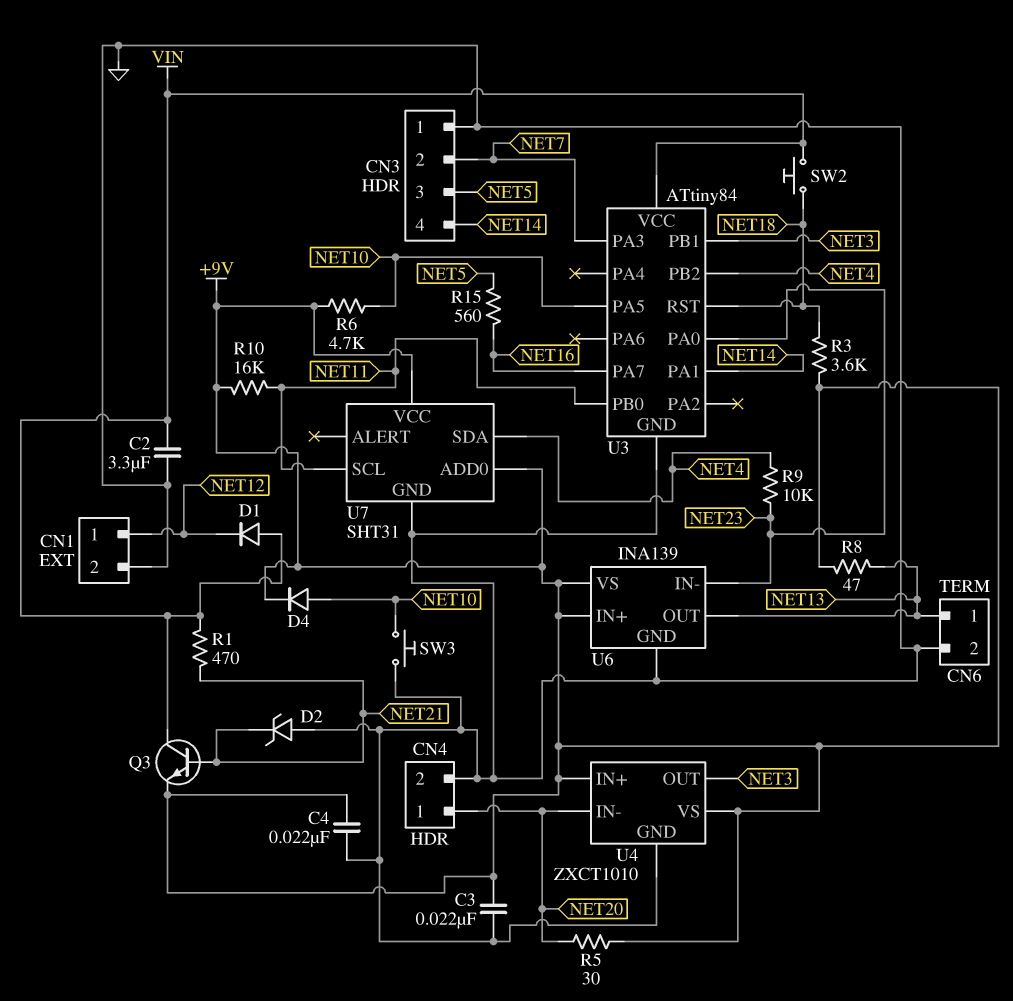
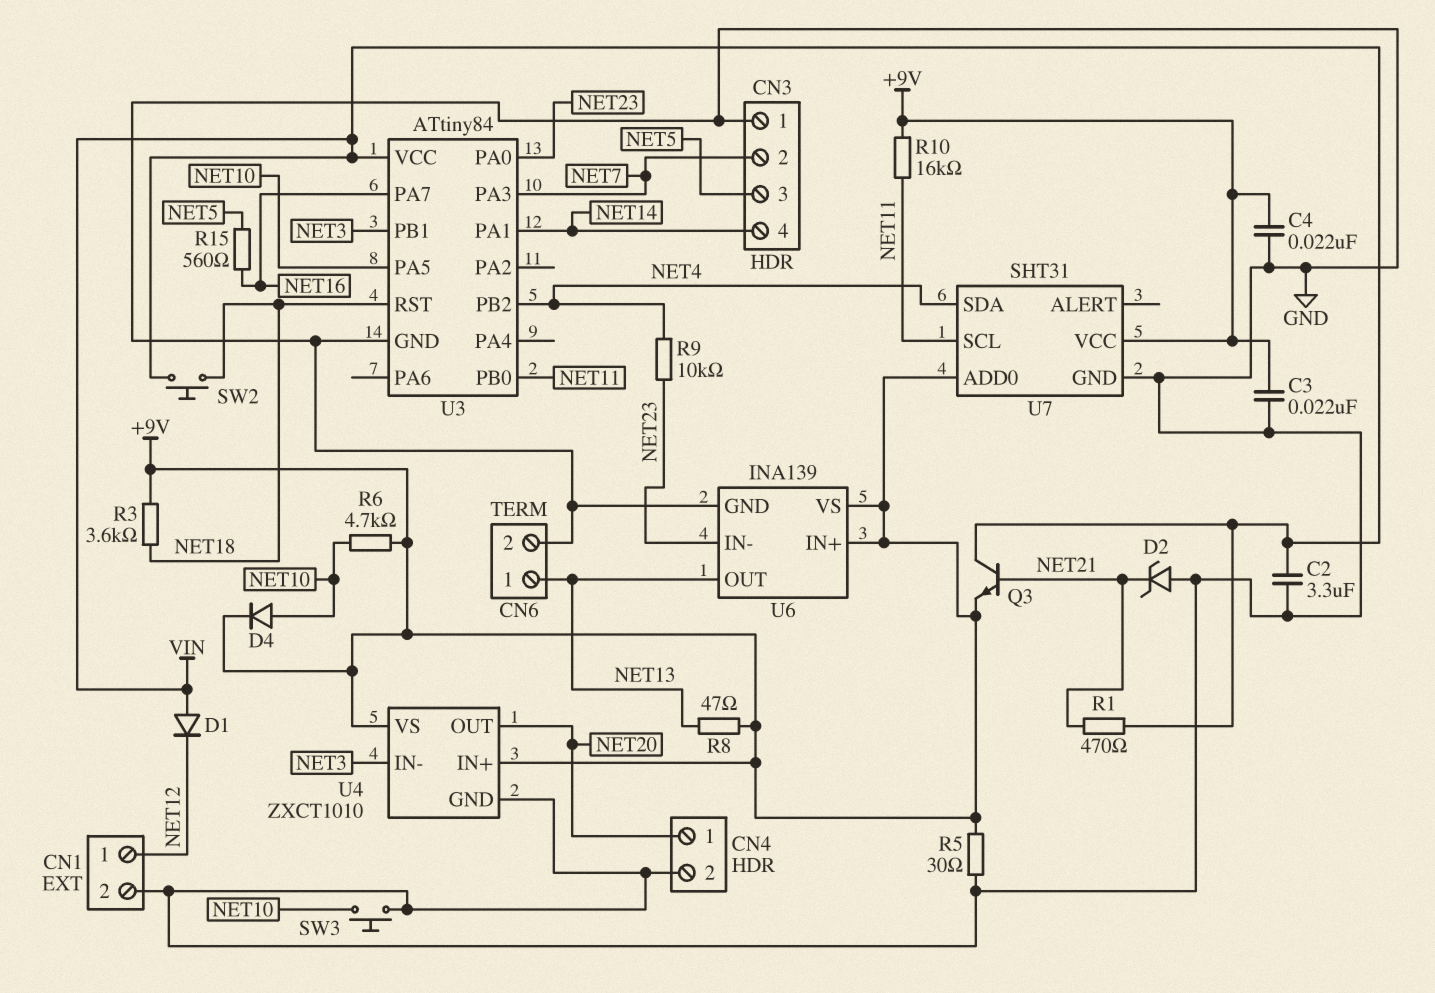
R5: 30 (+9V, NET20) -> 30 (+9V, GND)
U4 pin IN-: NET20 -> NET3
U4 pin OUT: NET3 -> NET20

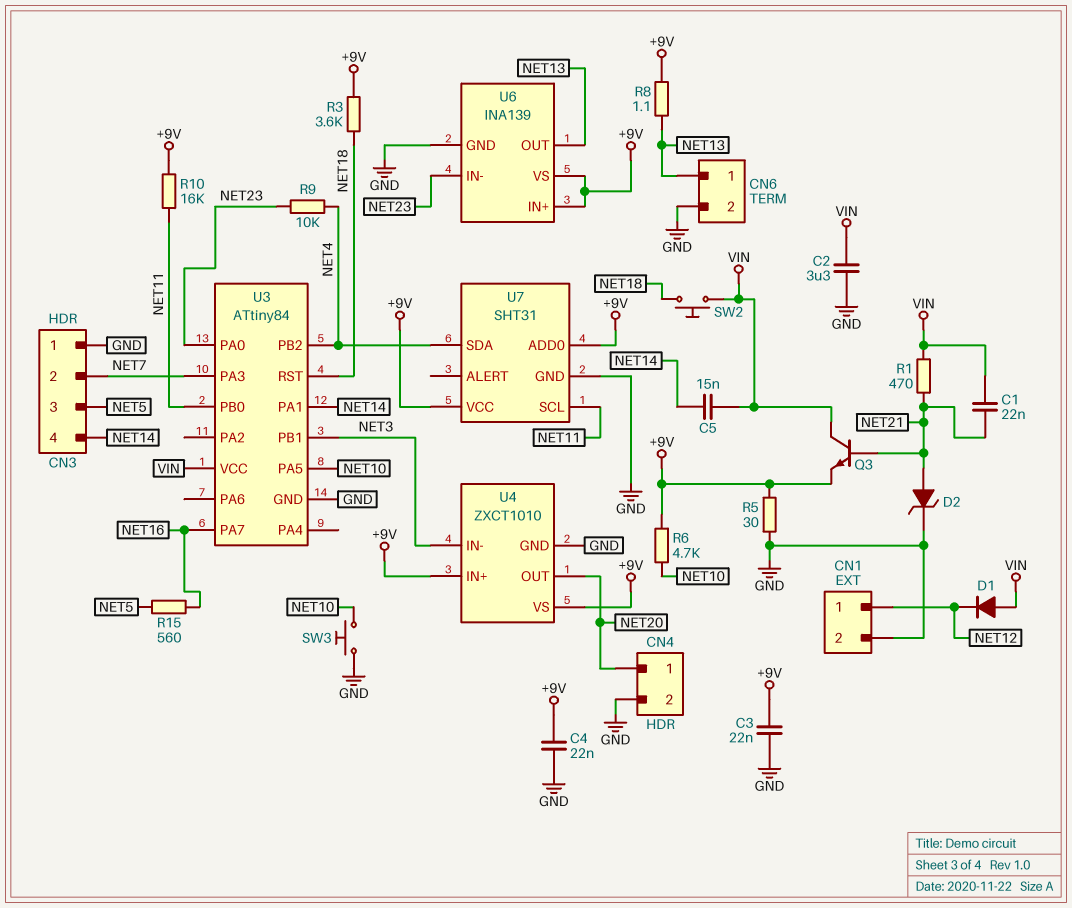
C1: none -> 22nF (NET21, VIN)
C5: none -> 15nF (NET14, VIN)
D2: zener (A GND, K NET21) -> zener (A NET21, K GND)
D4: diode (A NET10, K +9V) -> none
R8: 47 (+9V, NET13) -> 1.1 (+9V, NET13)

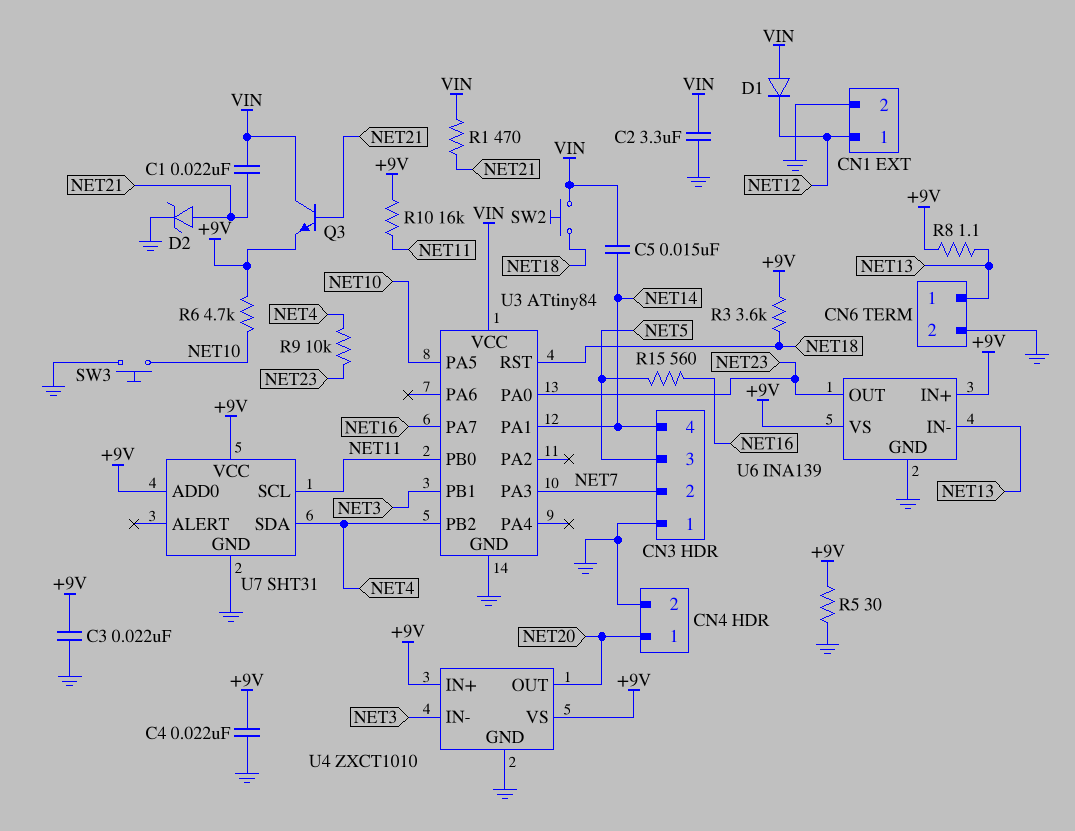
U6 pin IN-: NET23 -> NET13
U6 pin OUT: NET13 -> NET23

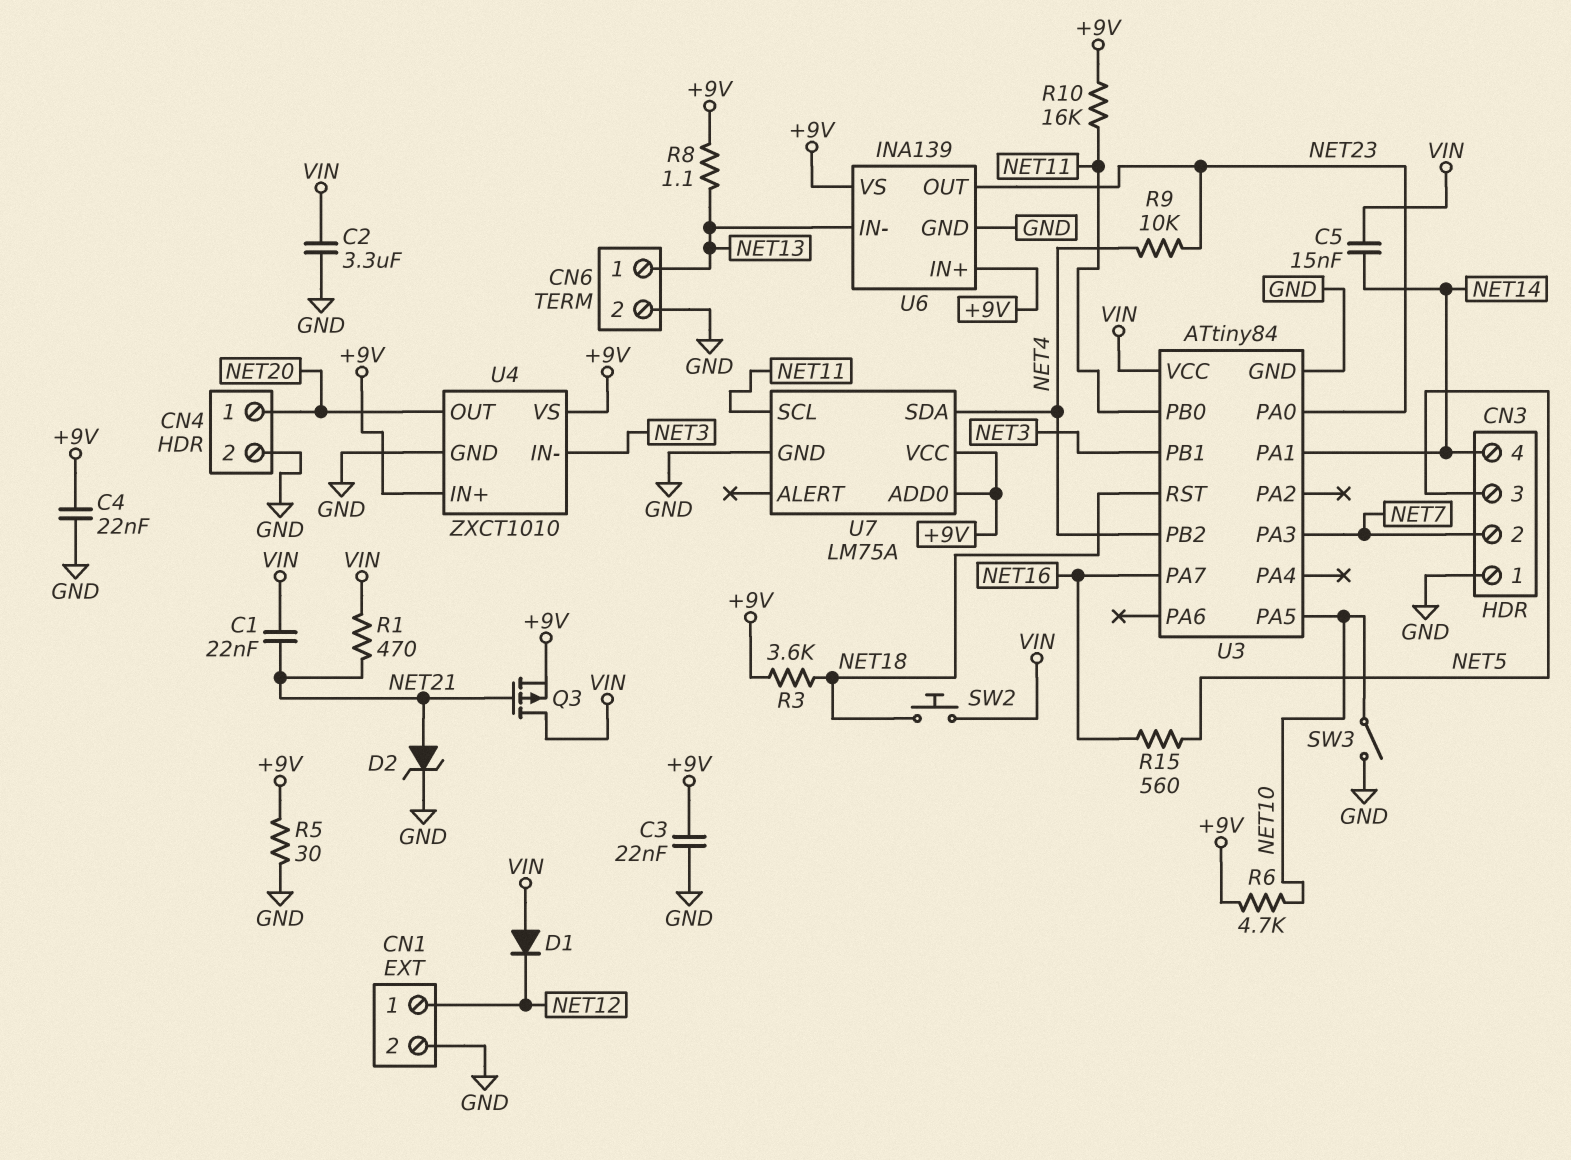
Q3: NPN (B NET21, C VIN, E +9V) -> PMOS (G NET21, D VIN, S +9V)
SW3: button (GND, NET10) -> switch (GND, NET10)
U7: SHT31 -> LM75A

